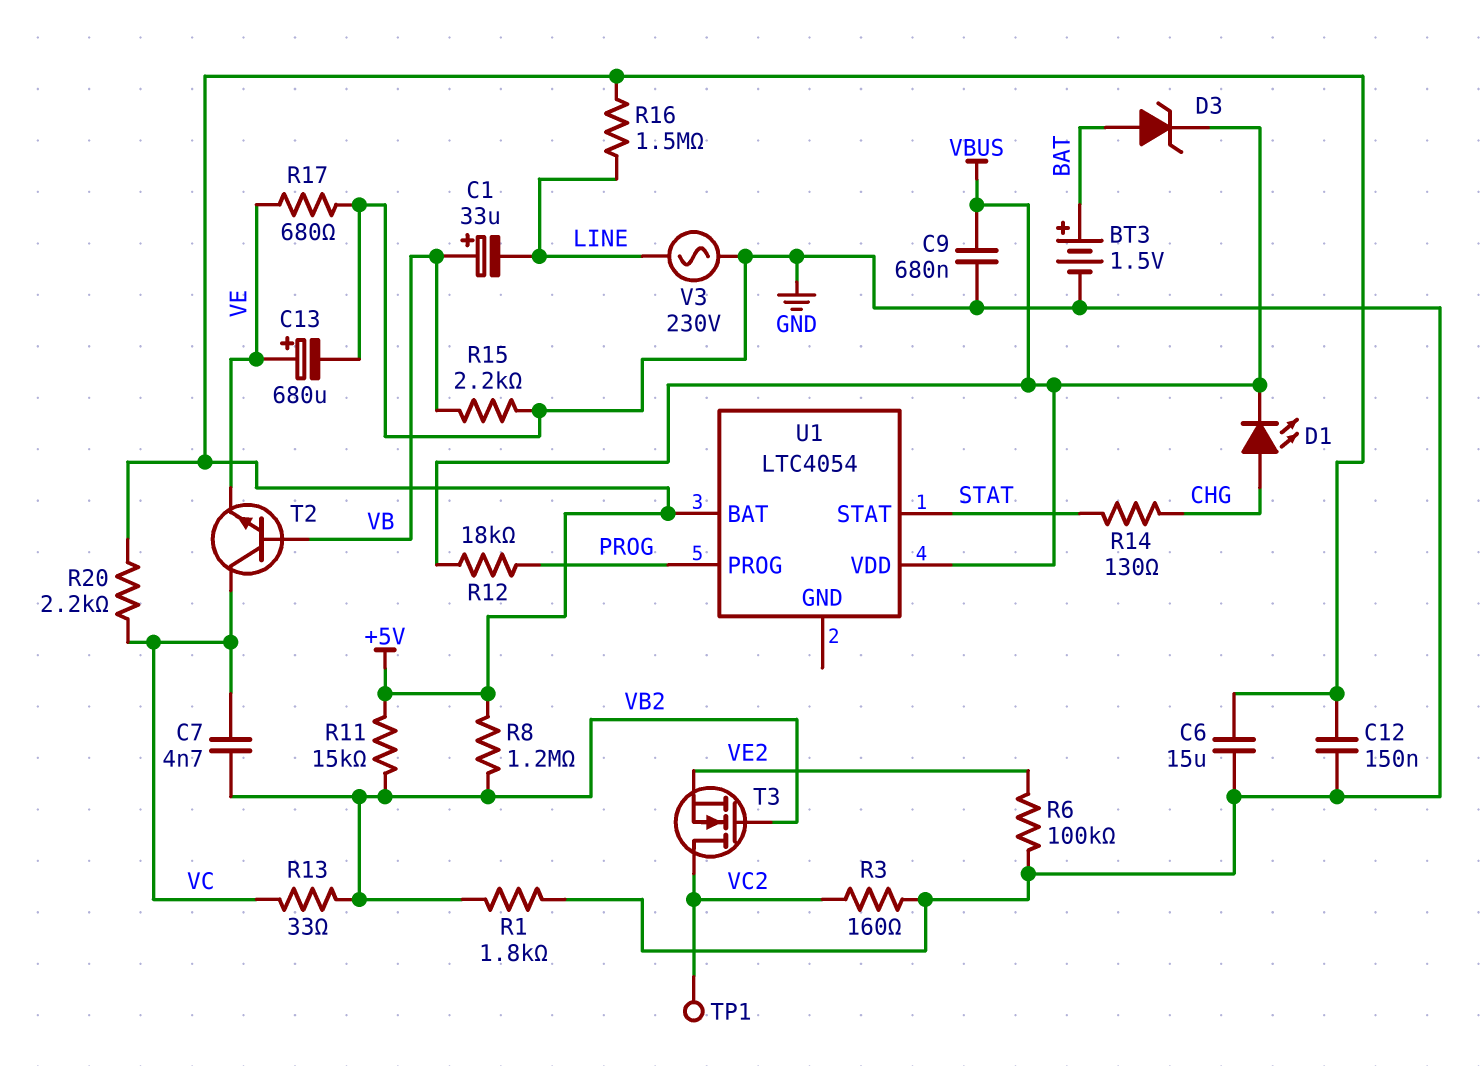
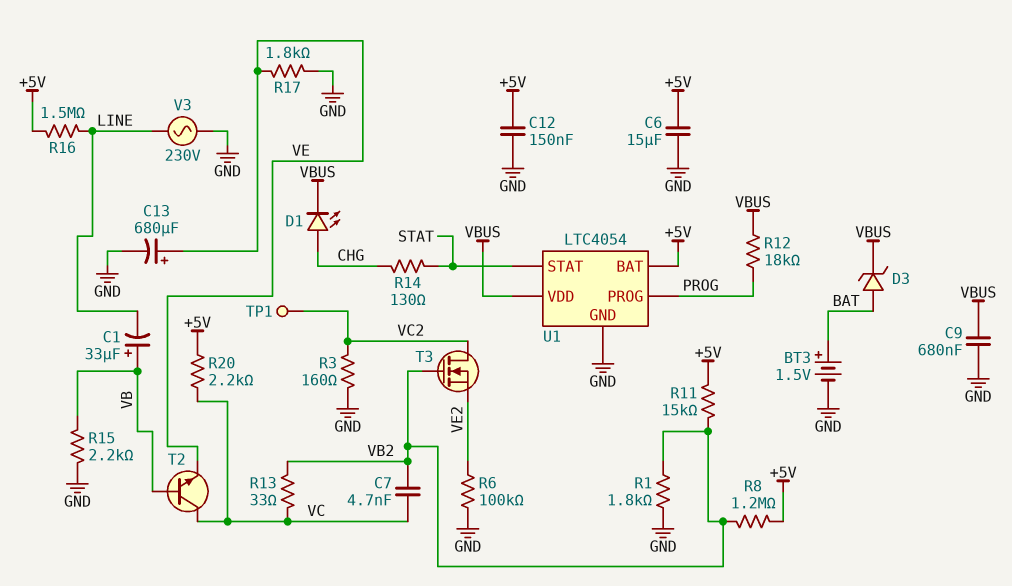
R17: 680 (GND, VE) -> 1.8k (GND, VE)
U1 pin GND: none -> GND

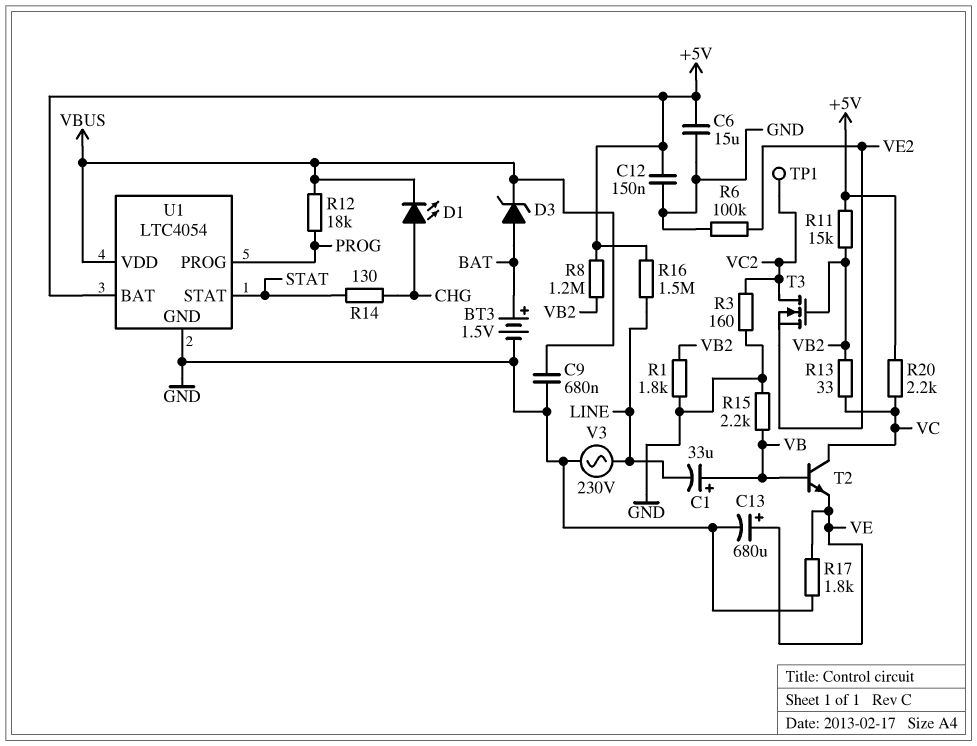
C7: 4.7nF (VB2, VC) -> none

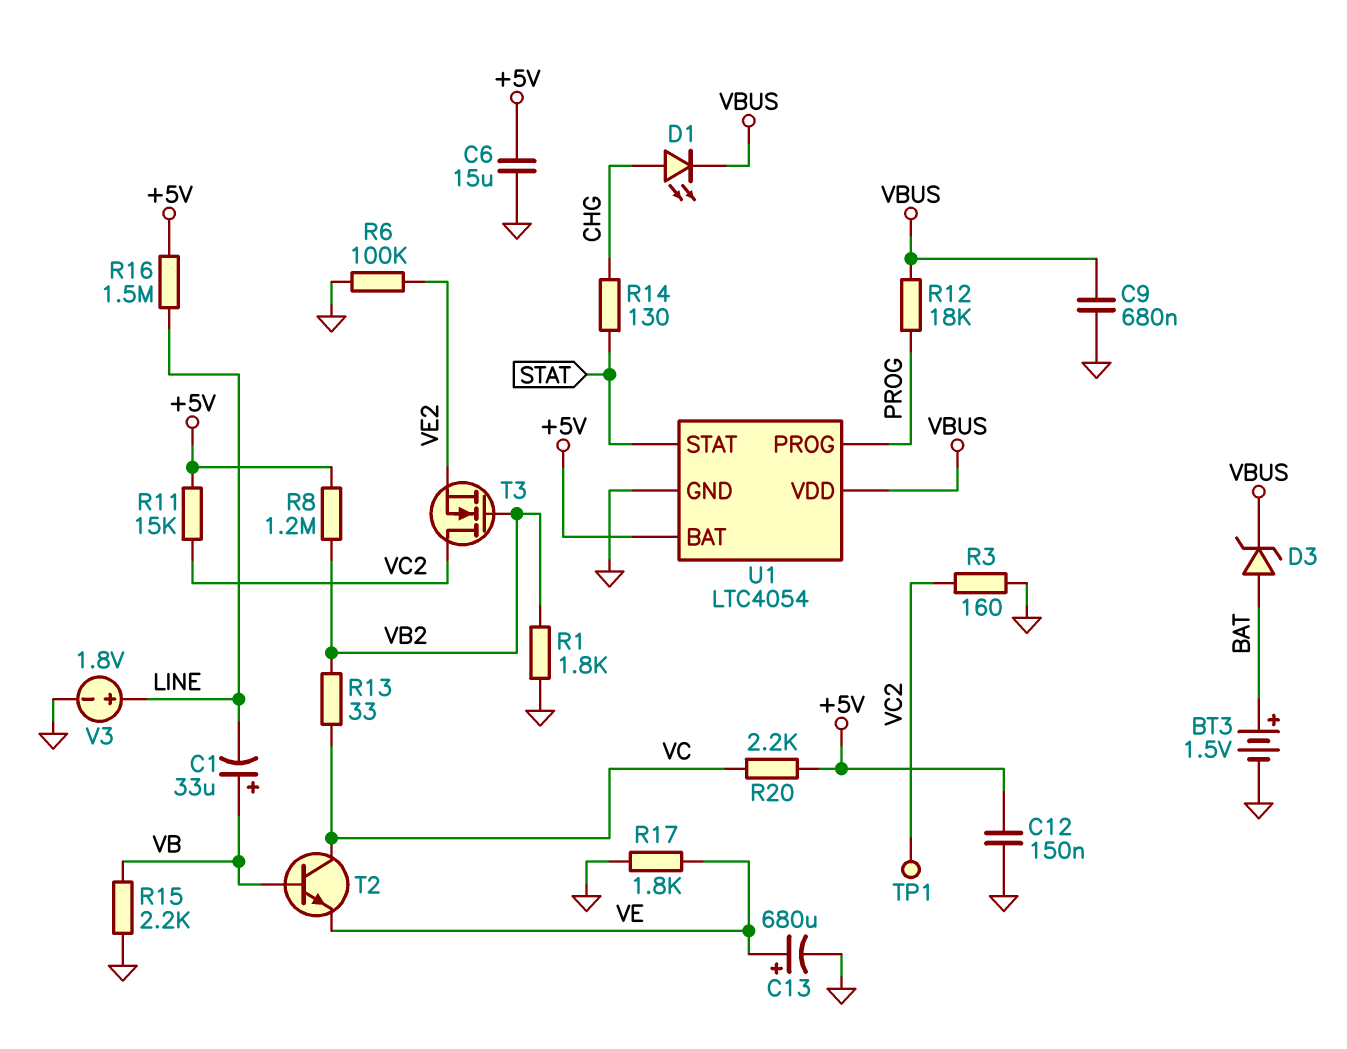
R11: 15k (+5V, VB2) -> 15k (+5V, VC2)
V3: AC 230V (GND, LINE) -> 1.8V (plus LINE, minus GND)

